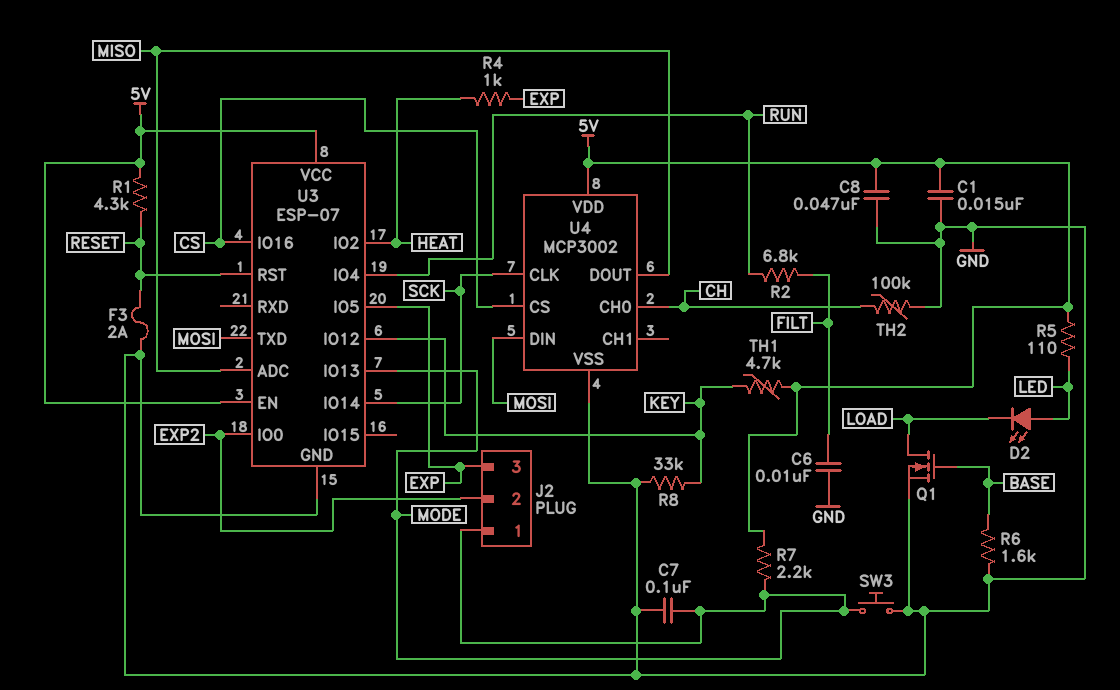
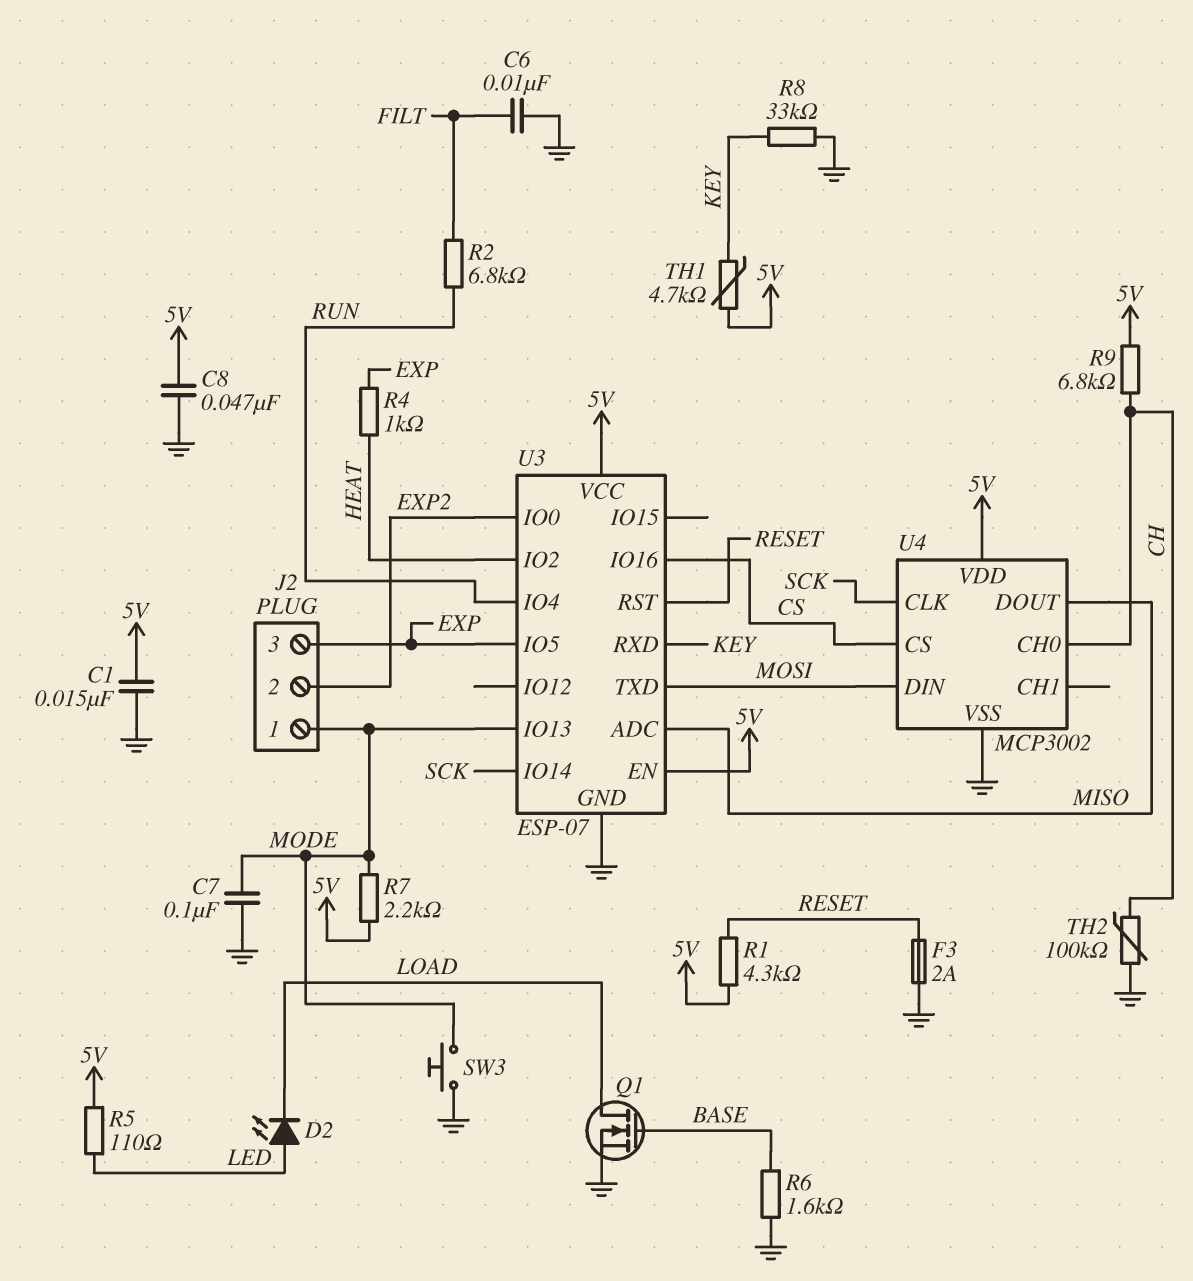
R9: none -> 6.8k (5V, CH)
U3 pin IO12: KEY -> none
U3 pin RXD: none -> KEY

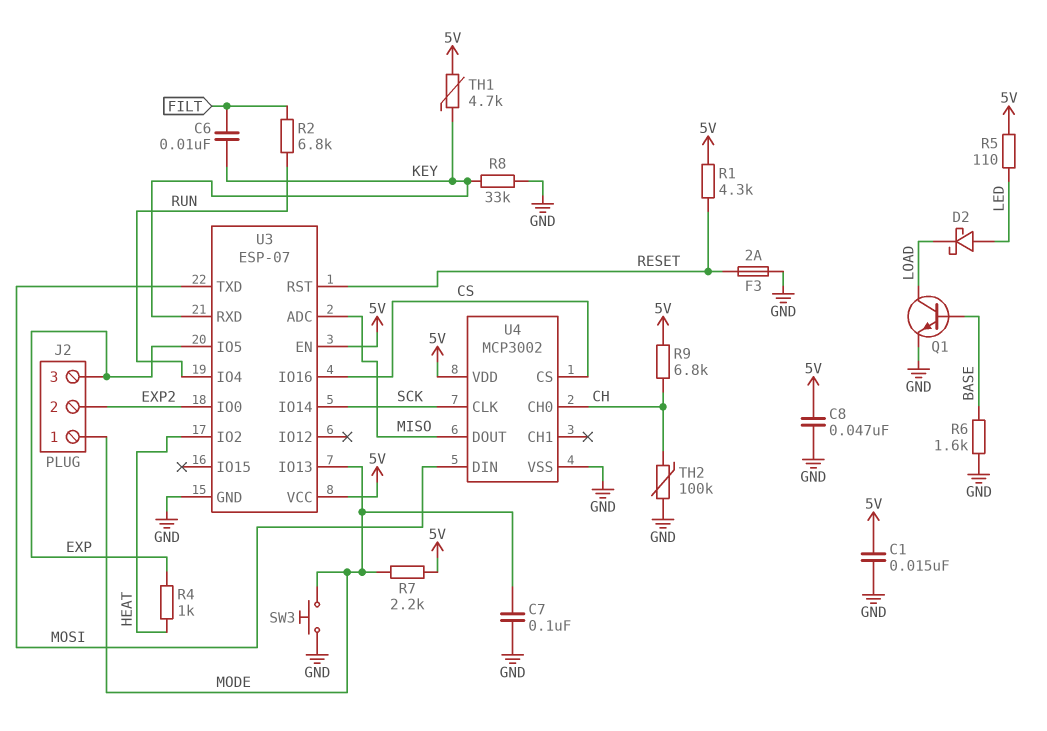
C6: 10nF (FILT, GND) -> 10nF (FILT, KEY)
D2: LED (A LED, K LOAD) -> schottky (A LED, K LOAD)
Q1: NMOS (G BASE, D LOAD, S GND) -> NPN (B BASE, C LOAD, E GND)

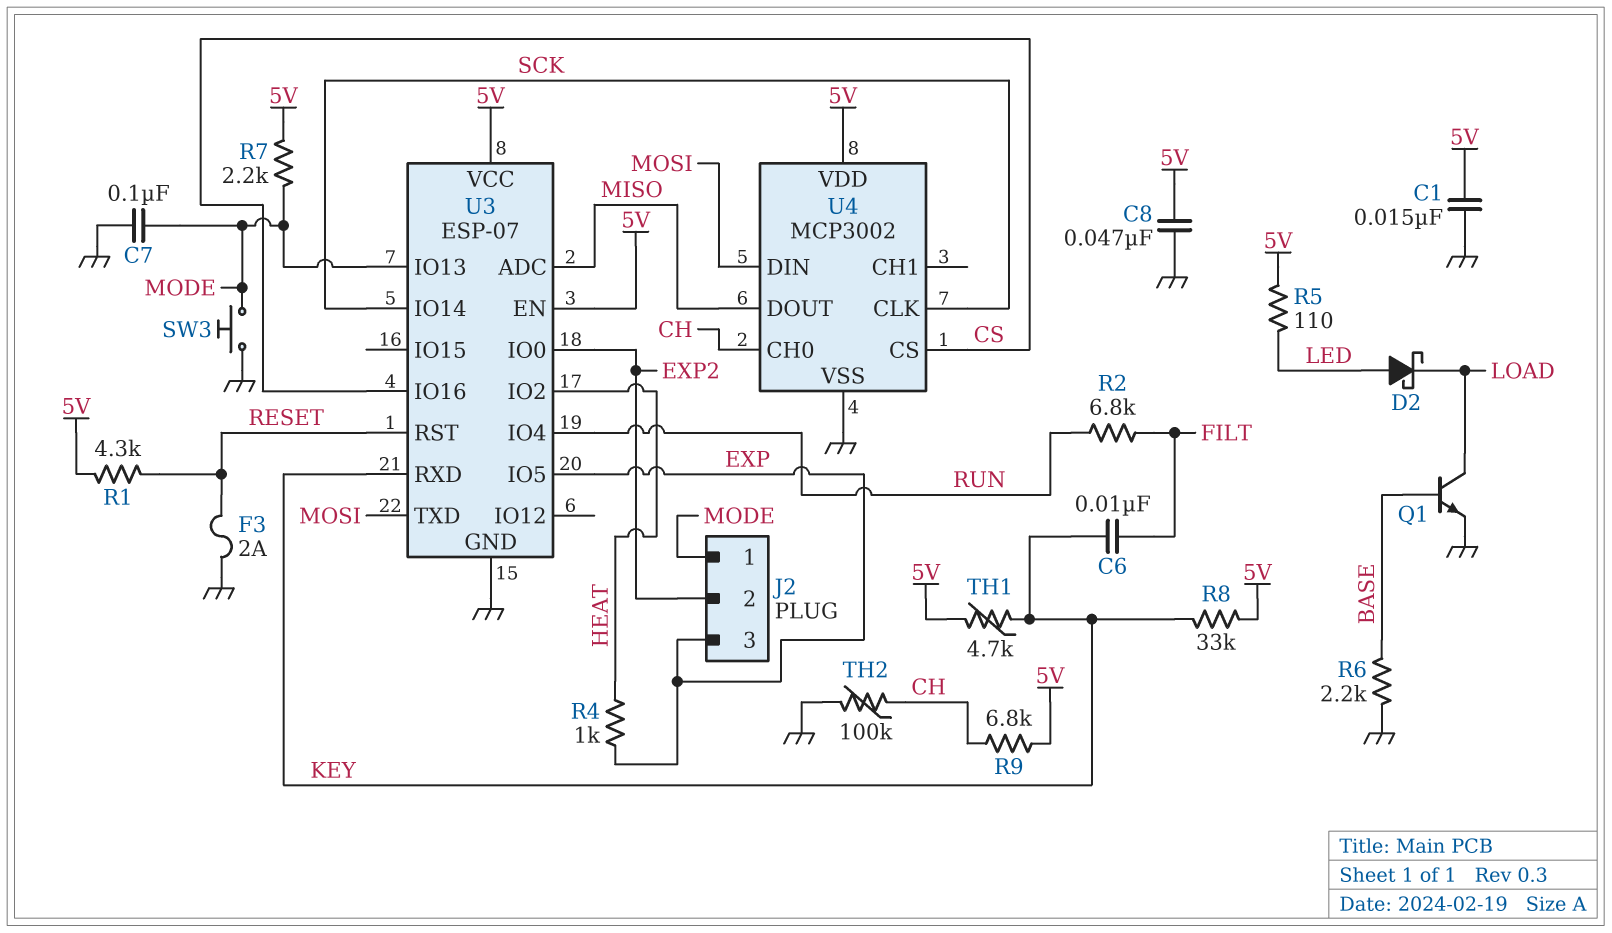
R6: 1.6k (BASE, GND) -> 2.2k (BASE, GND)
R8: 33k (GND, KEY) -> 33k (5V, KEY)

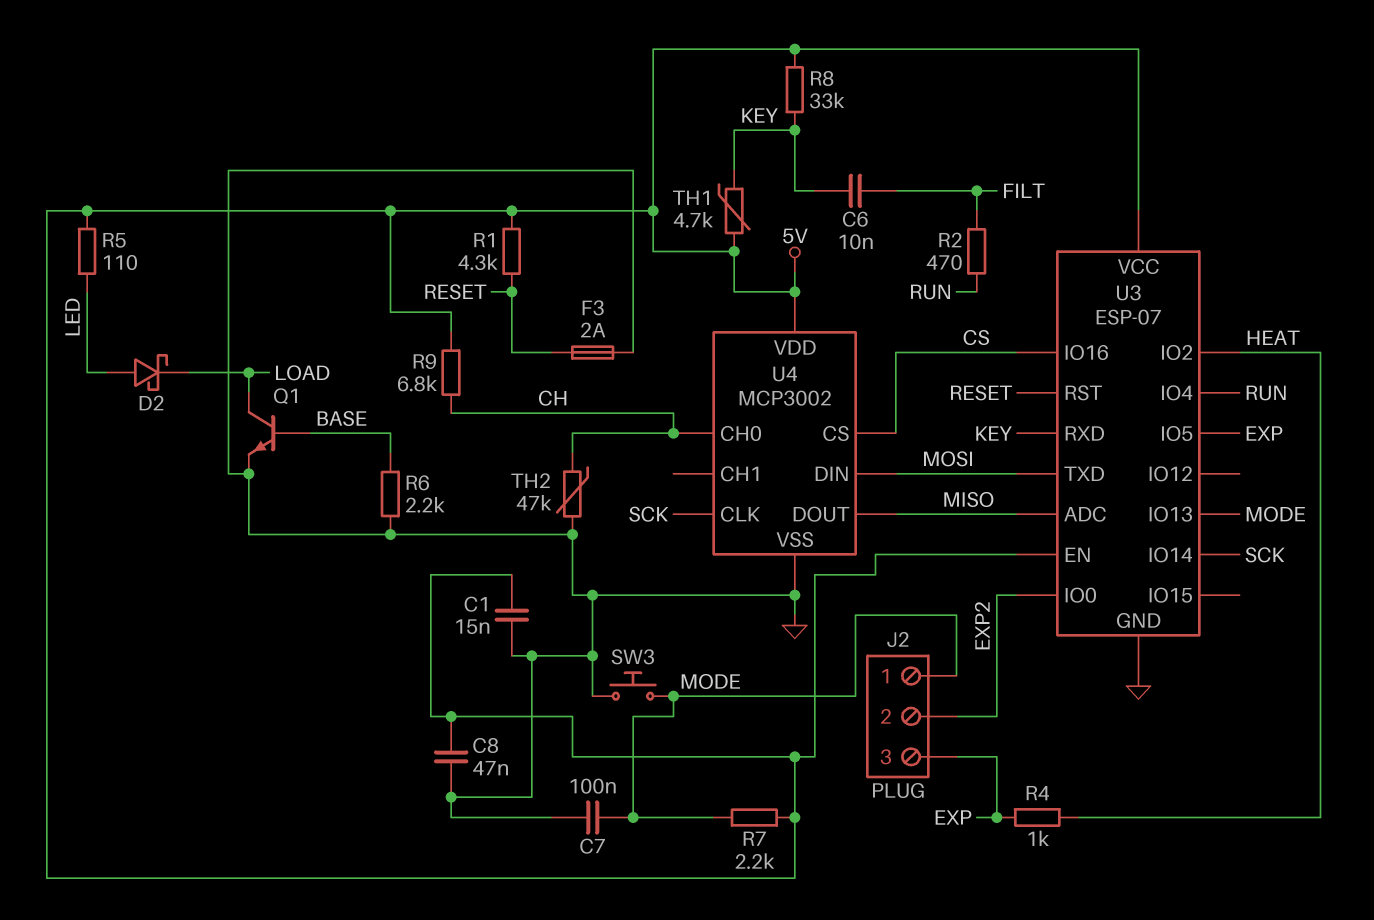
R2: 6.8k (FILT, RUN) -> 470 (FILT, RUN)
TH2: 100k (CH, GND) -> 47k (CH, GND)

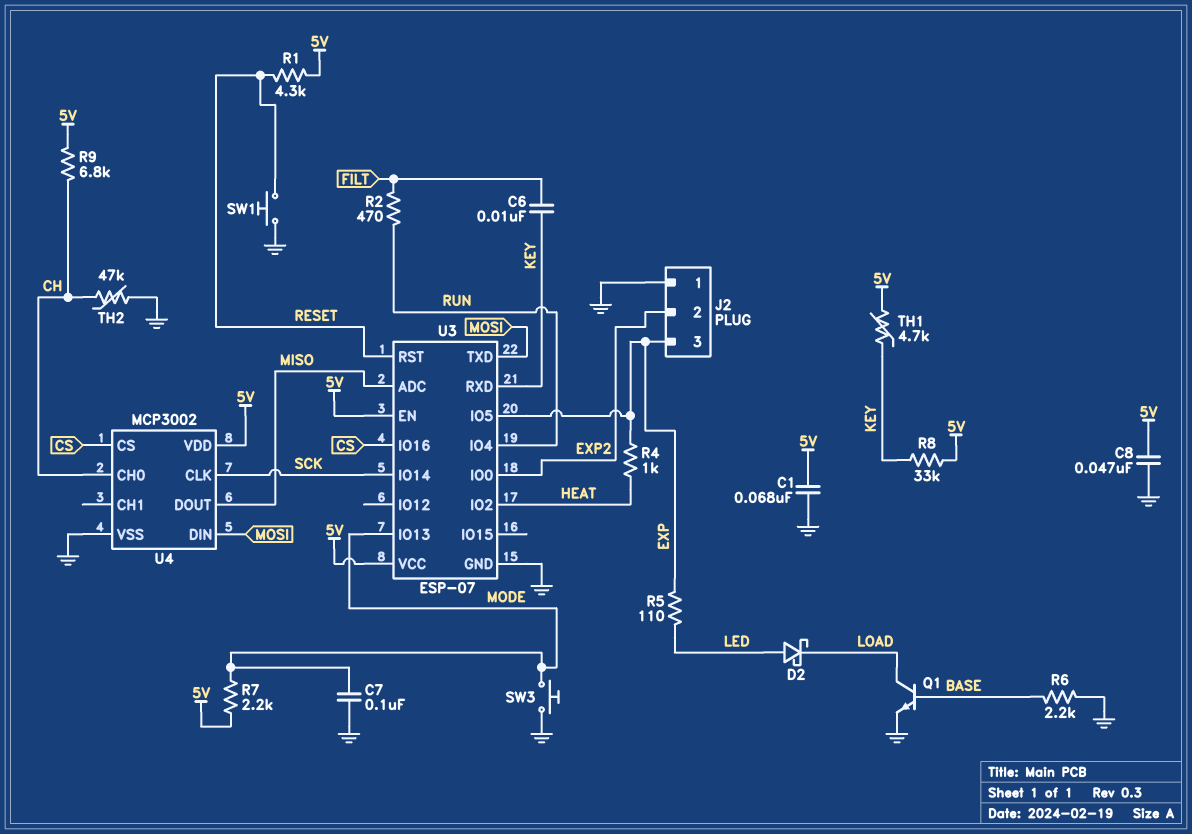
C1: 15nF (5V, GND) -> 68nF (5V, GND)
F3: 2A (GND, RESET) -> none
J2 pin 1: MODE -> GND
R5: 110 (5V, LED) -> 110 (EXP, LED)
SW1: none -> button (GND, RESET)

